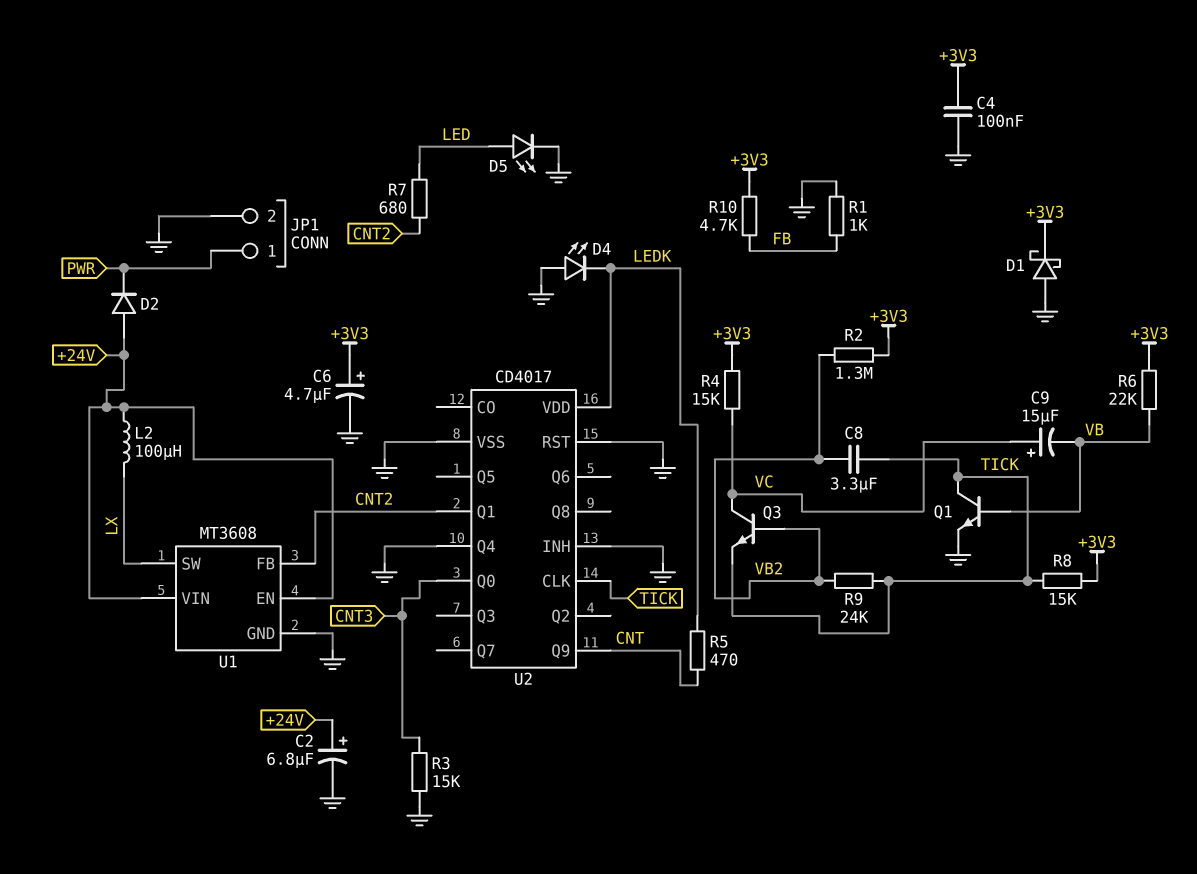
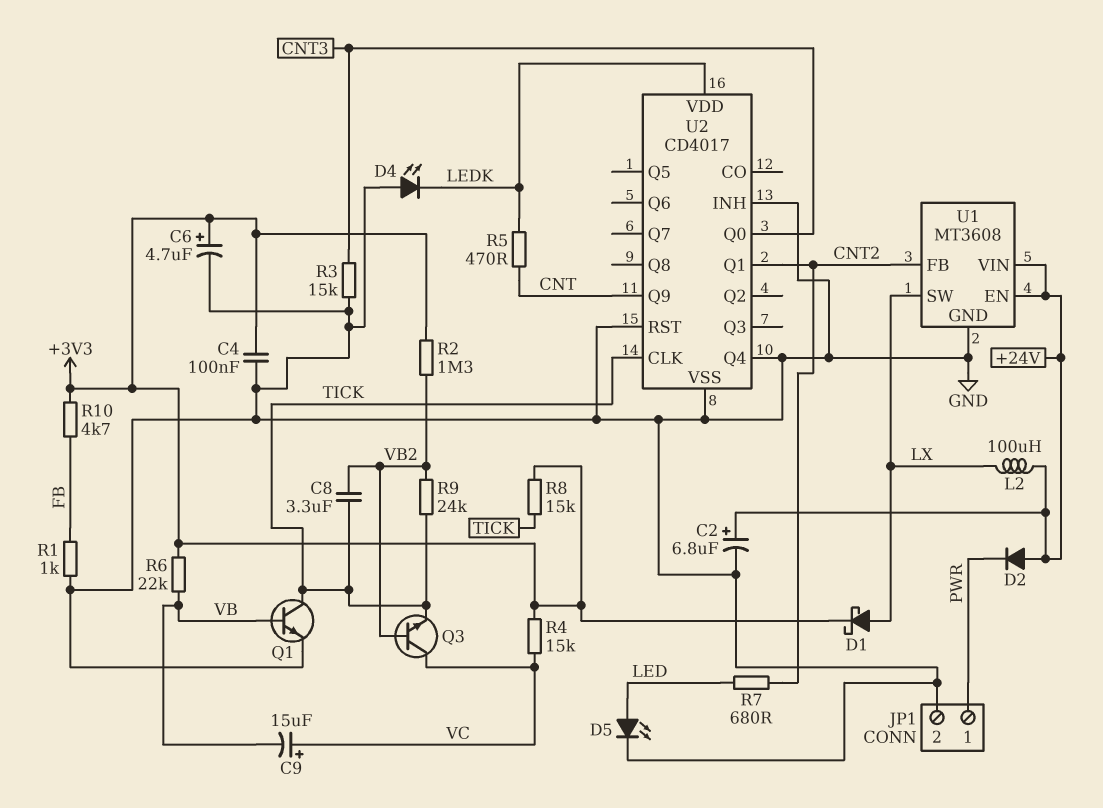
D1: schottky (A GND, K +3V3) -> schottky (A LX, K +3V3)

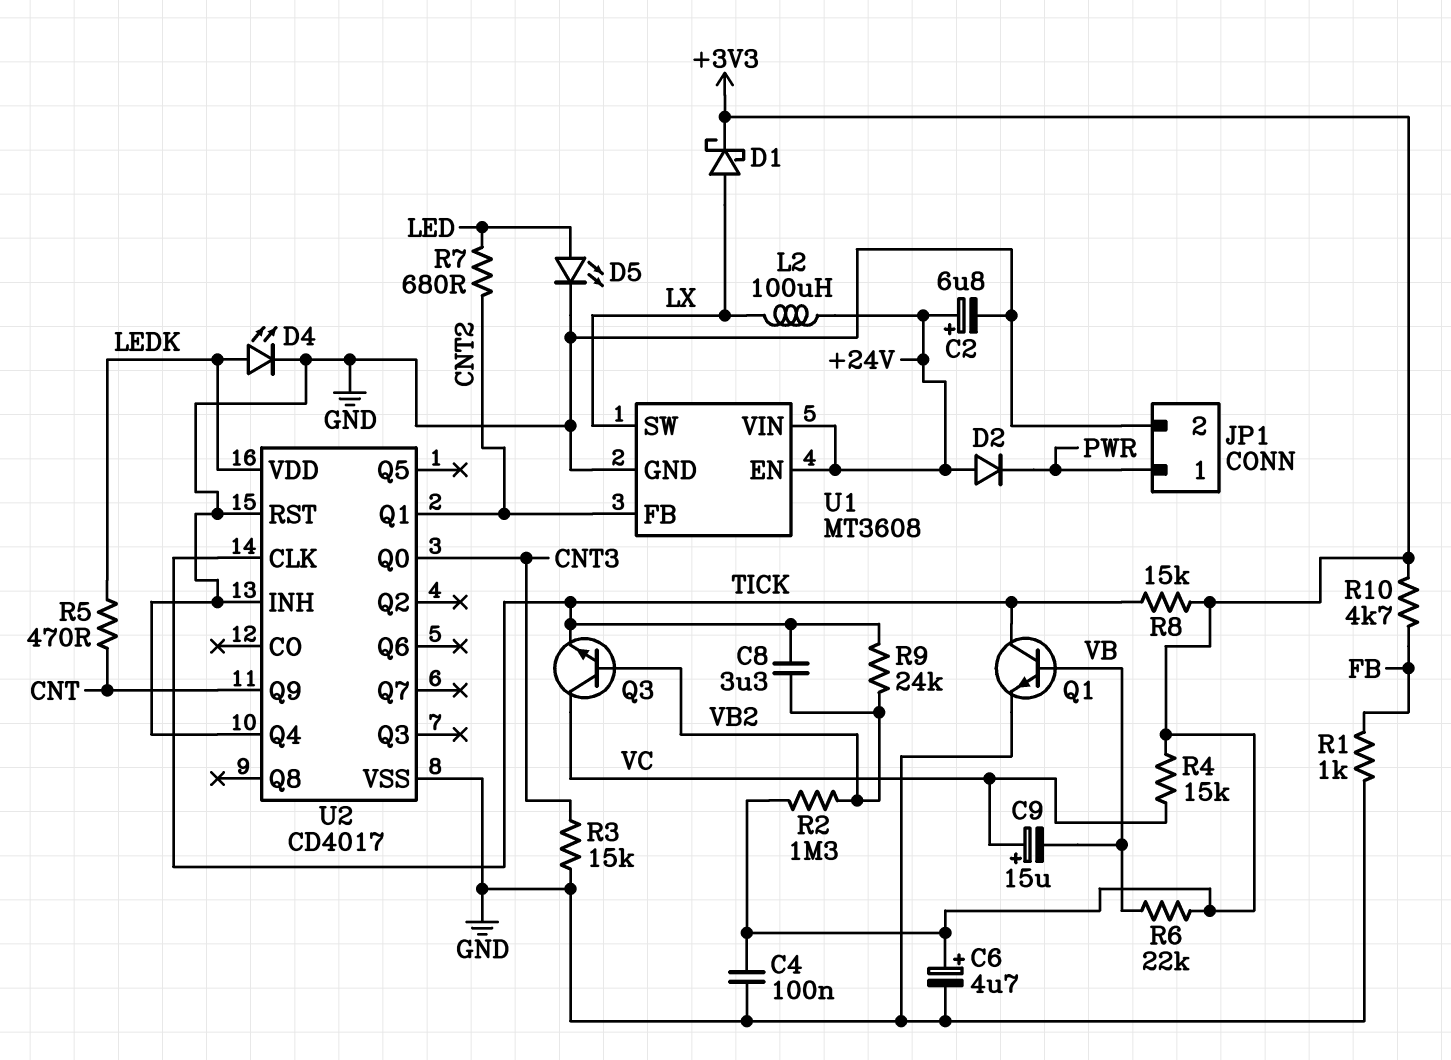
D4: LED (A GND, K LEDK) -> LED (A LEDK, K GND)

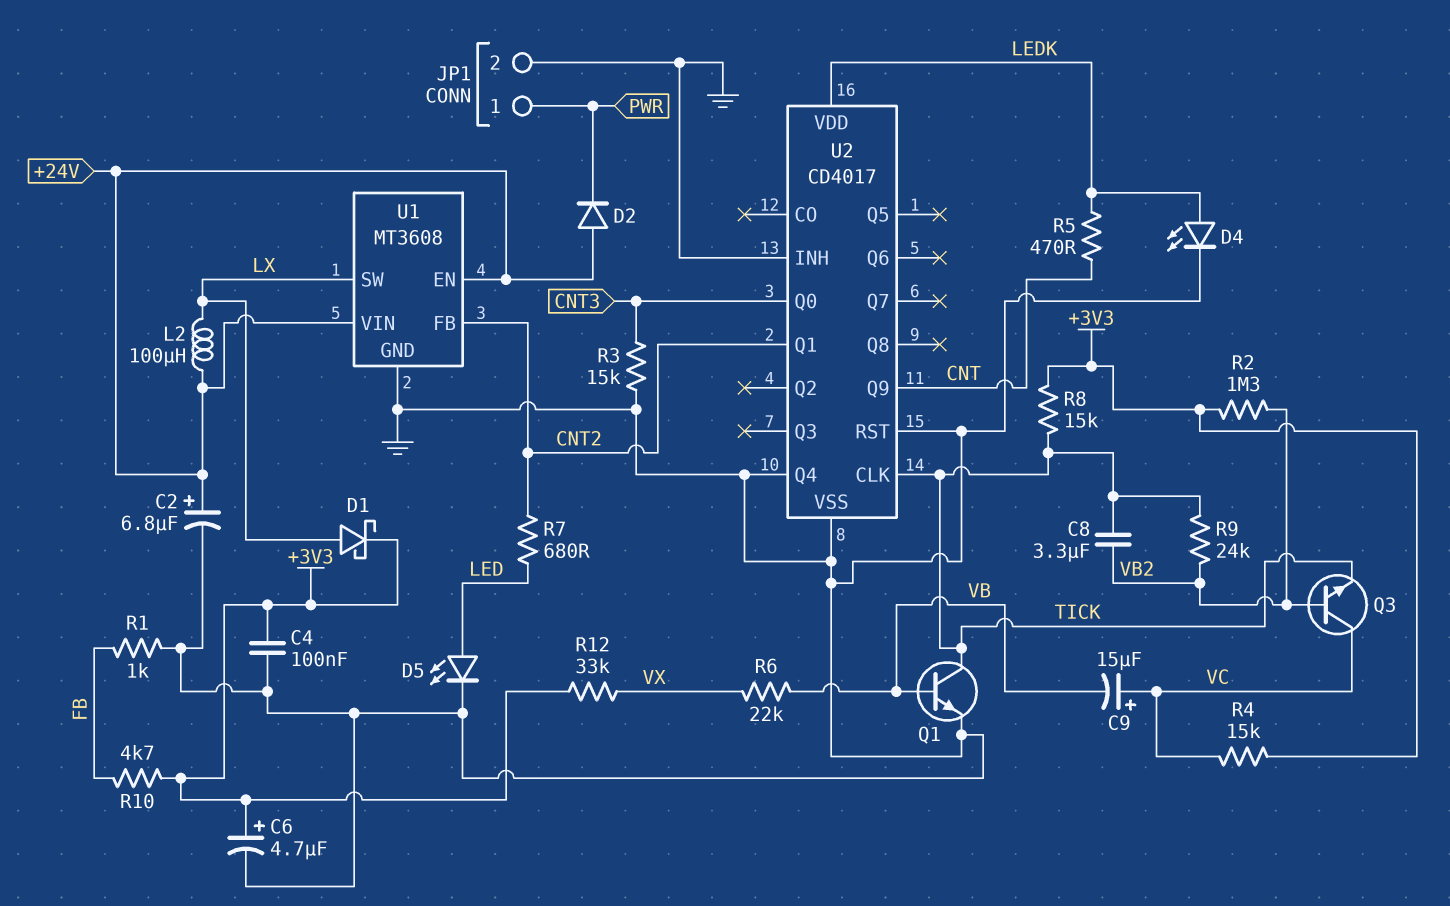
R6: 22k (+3V3, VB) -> 22k (VB, VX)
R12: none -> 33k (+3V3, VX)

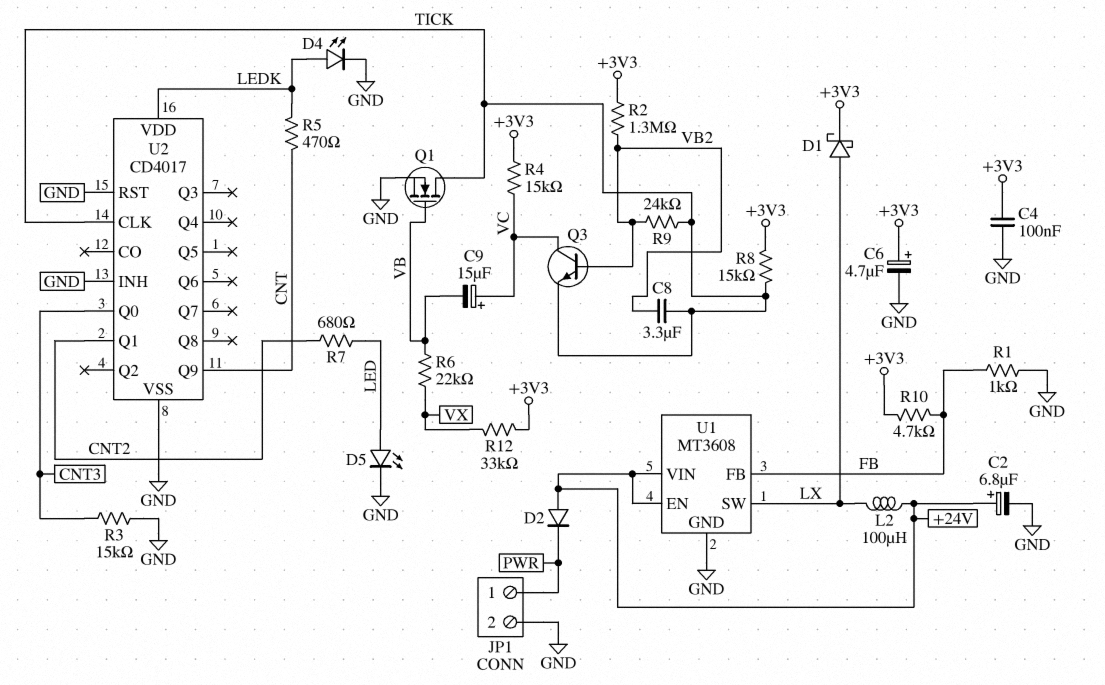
Q1: NPN (B VB, C TICK, E GND) -> NMOS (G VB, D TICK, S GND)
U1 pin FB: CNT2 -> FB
U2 pin Q4: GND -> none

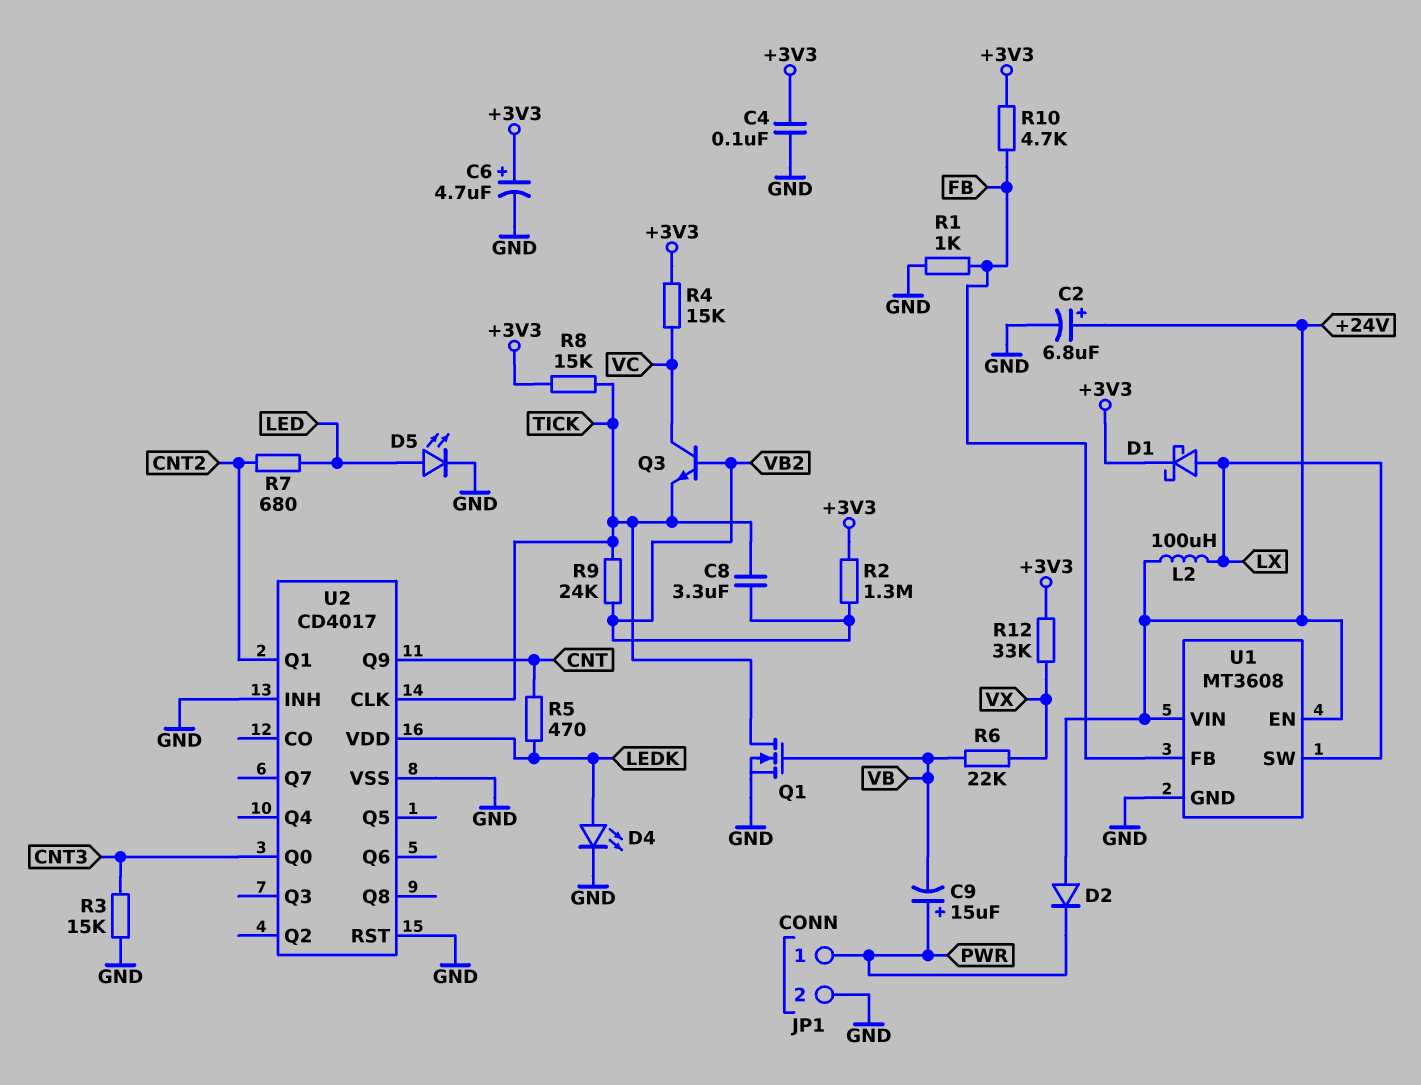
C9: 15uF (plus VC, minus VB) -> 15uF (plus PWR, minus VB)

